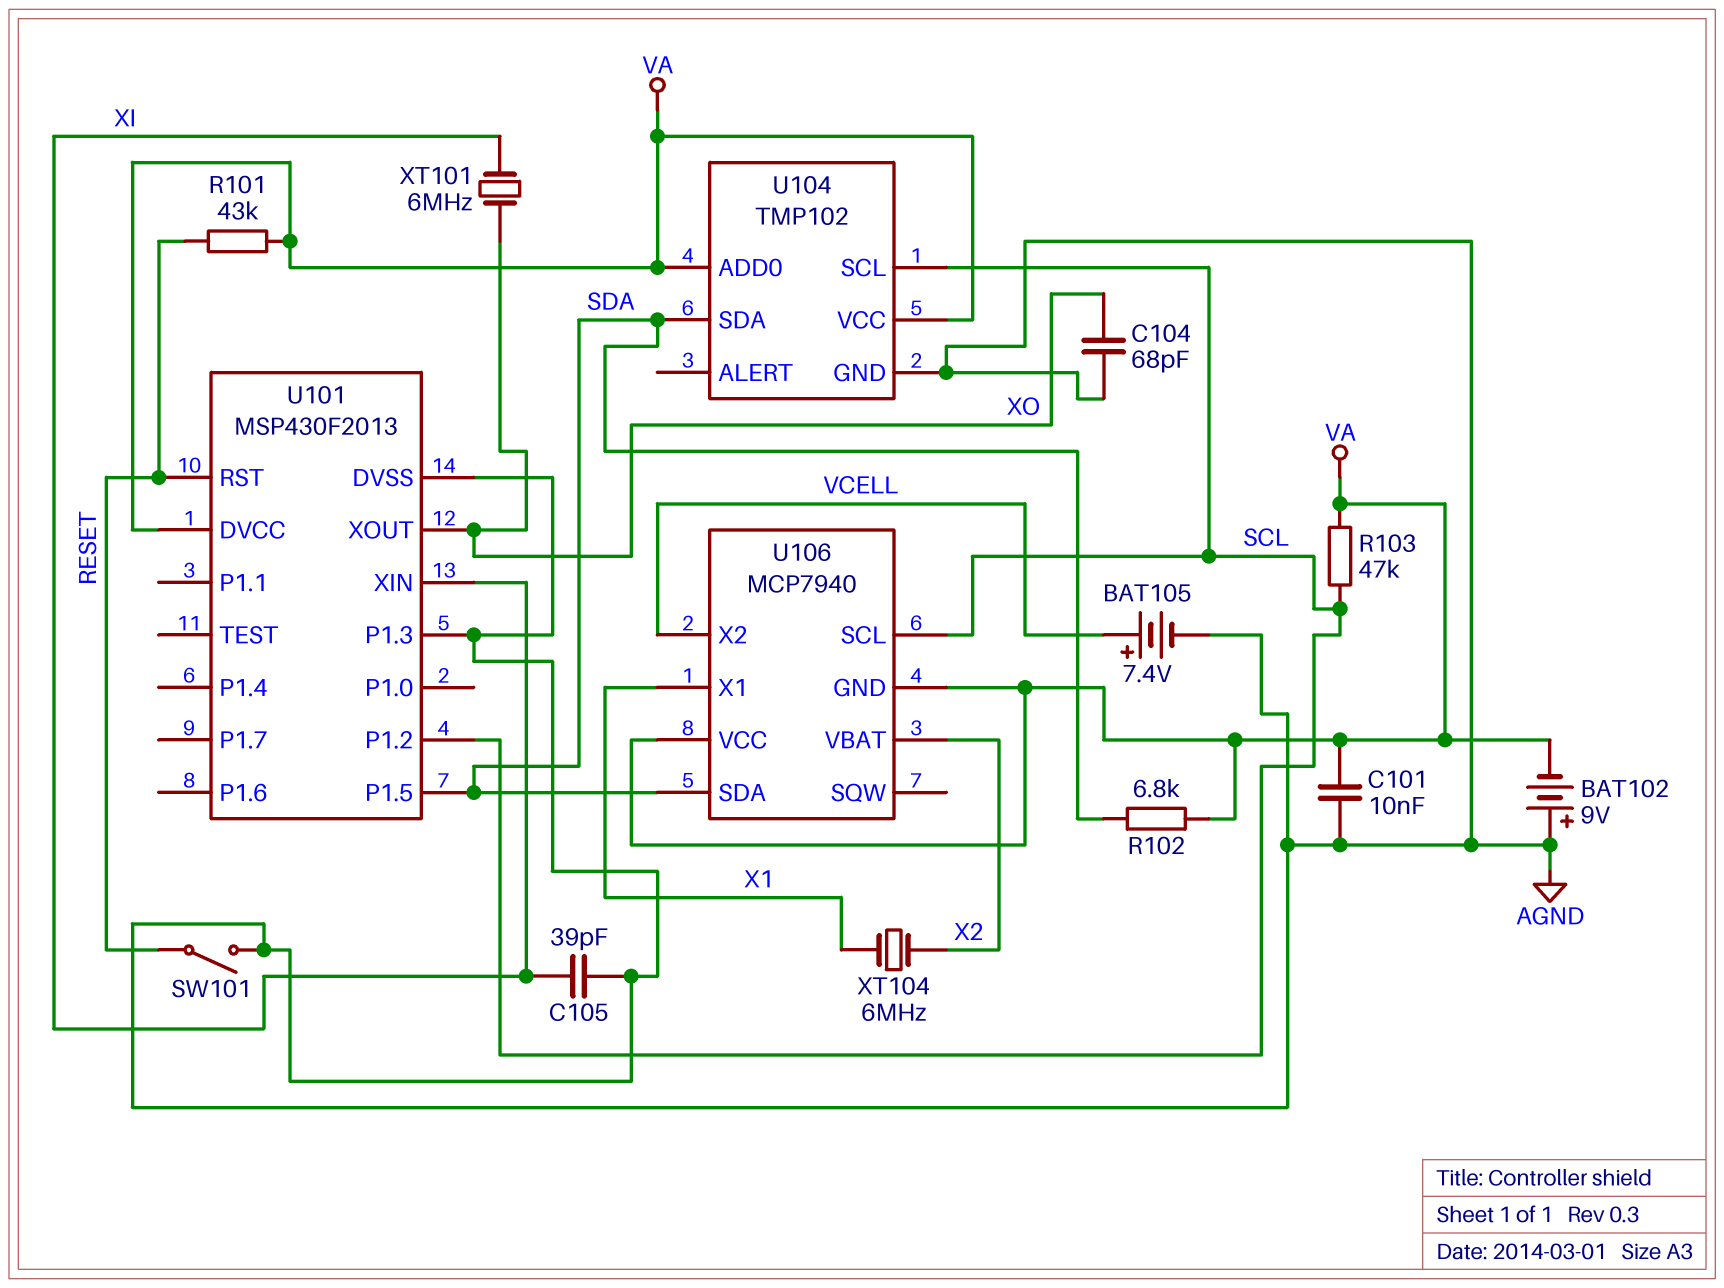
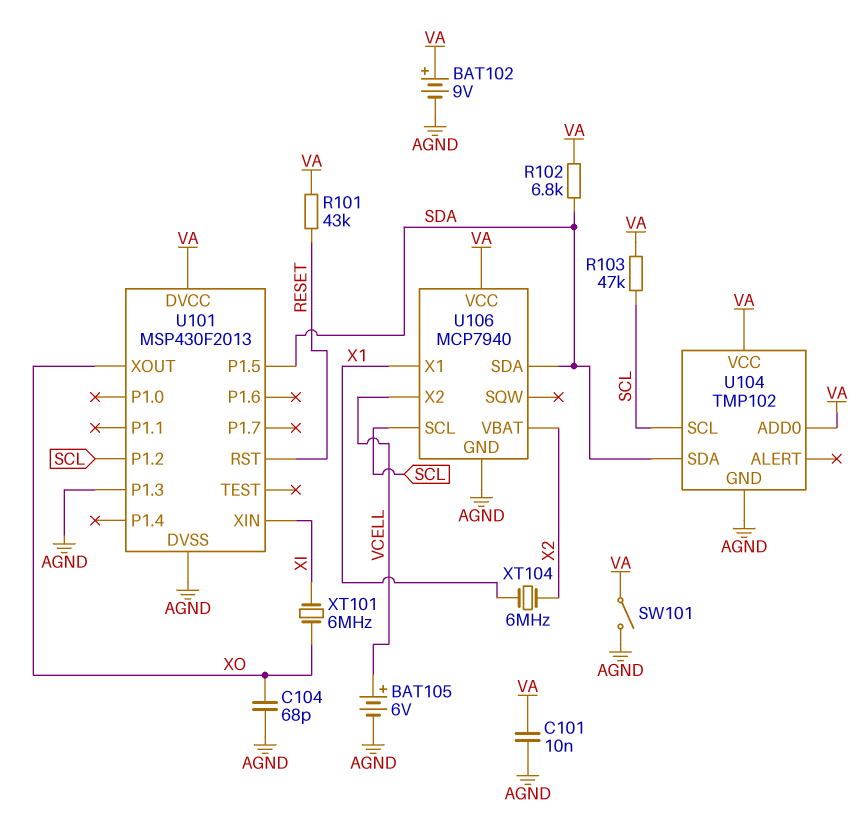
BAT102: 9V (plus AGND, minus VA) -> 9V (plus VA, minus AGND)
BAT105: 7.4V (plus VCELL, minus AGND) -> 6V (plus VCELL, minus AGND)
C105: 39pF (AGND, XI) -> none
SW101: switch (AGND, RESET) -> switch (AGND, VA)
U106 pin GND: VA -> AGND

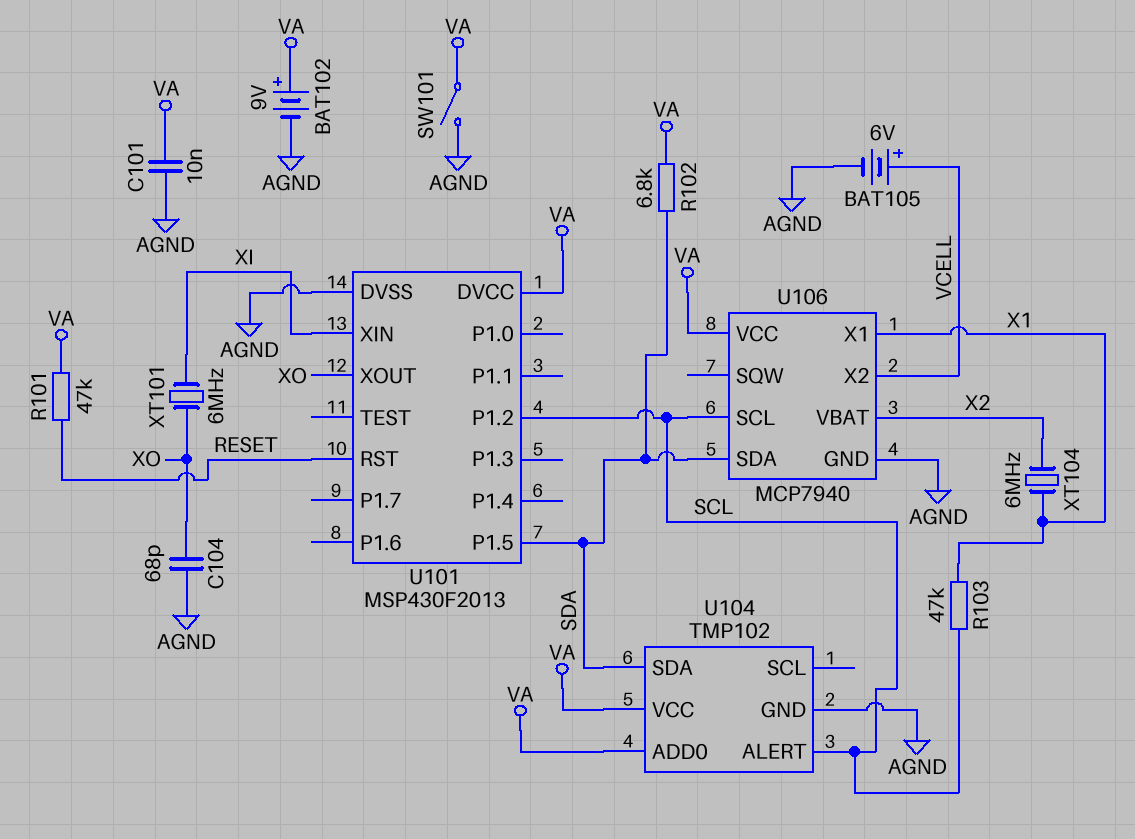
R101: 43k (RESET, VA) -> 47k (RESET, VA)
R103: 47k (SCL, VA) -> 47k (SCL, X1)
U101 pin P1.3: AGND -> none
U104 pin ALERT: none -> SCL
U104 pin SCL: SCL -> none

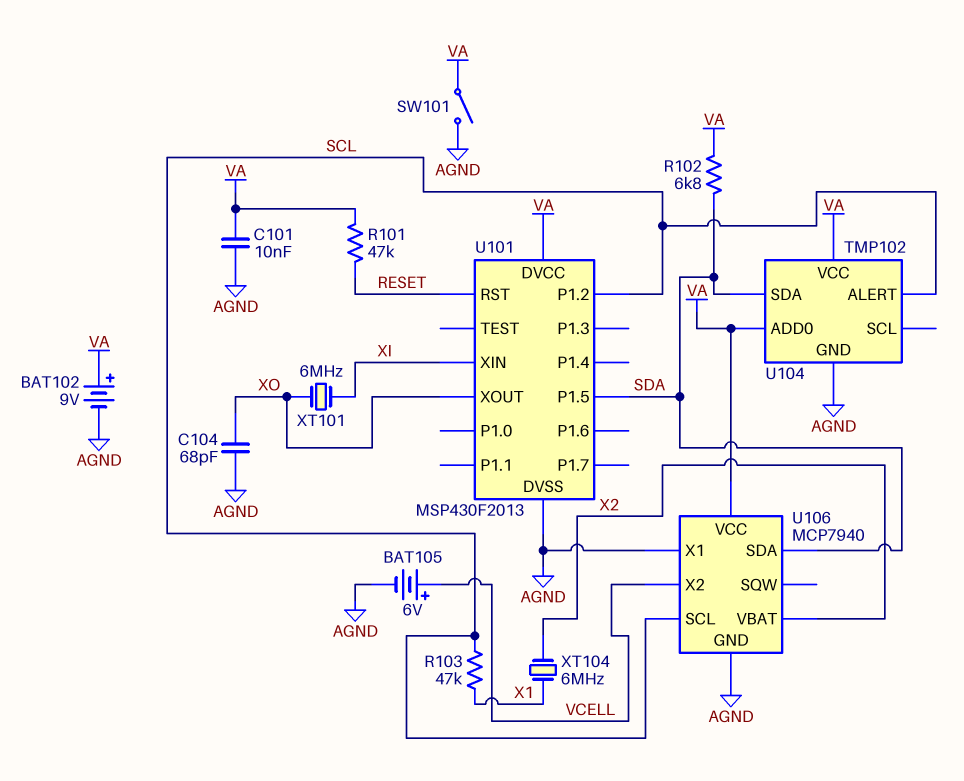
U106 pin X1: X1 -> AGND

